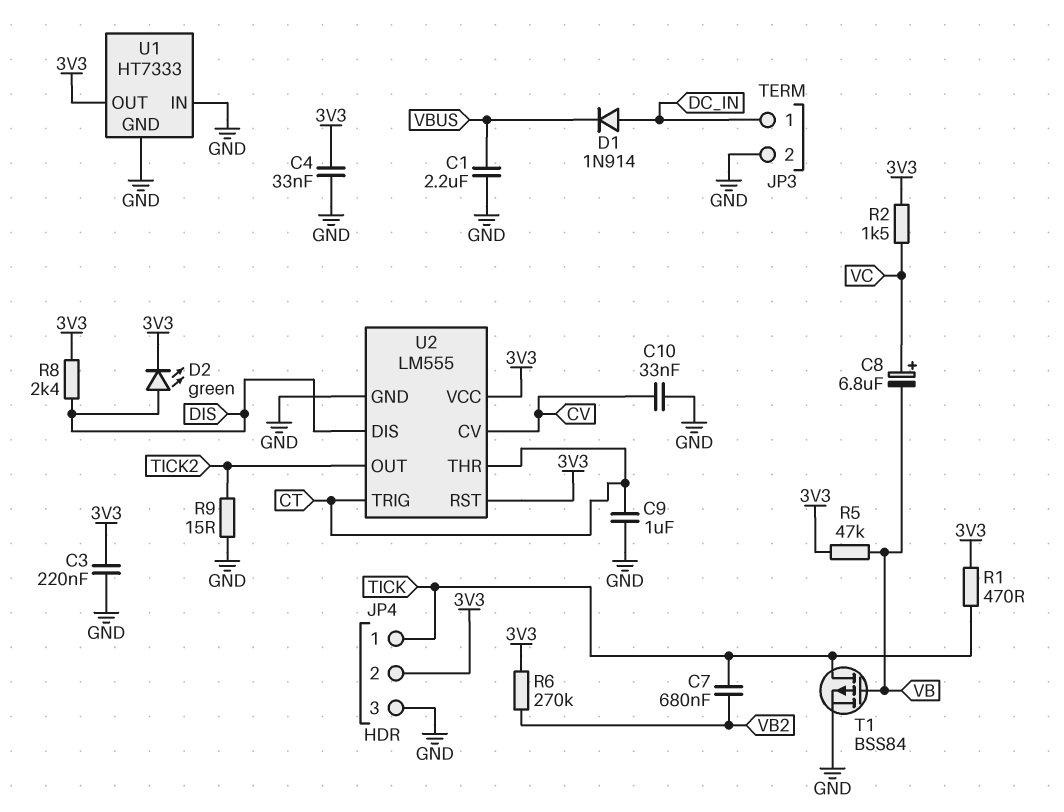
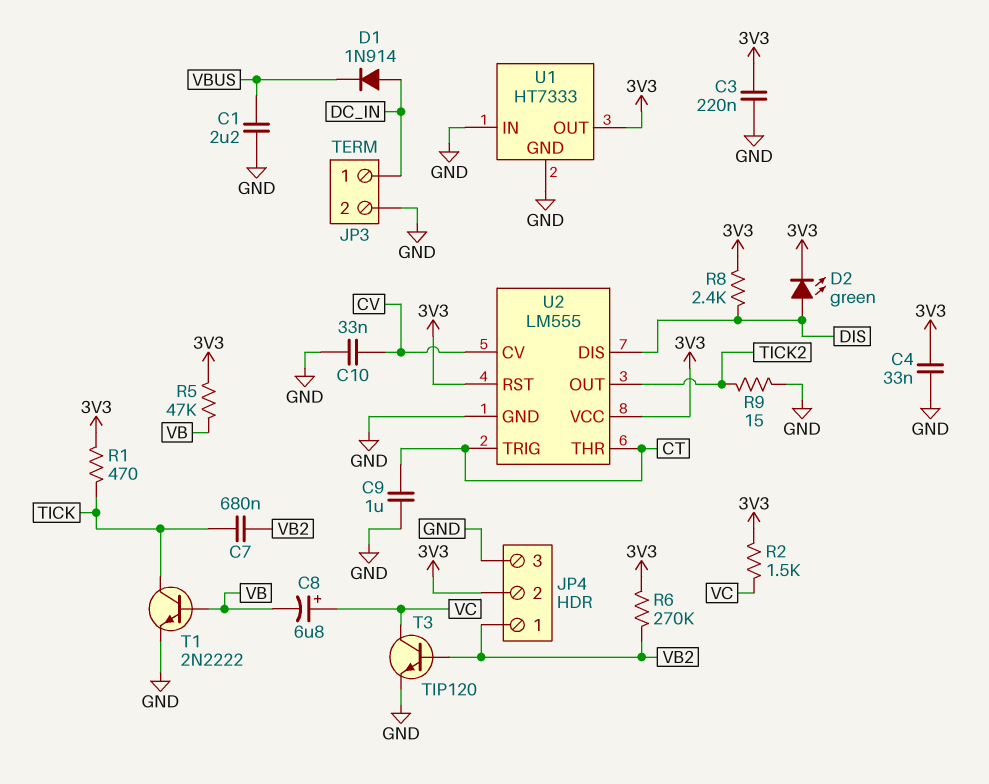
JP4 pin 1: TICK -> VB2
T1: PMOS BSS84 (G VB, D TICK, S GND) -> NPN 2N2222 (B VB, C TICK, E GND)
T3: none -> NPN TIP120 (B VB2, C VC, E GND)

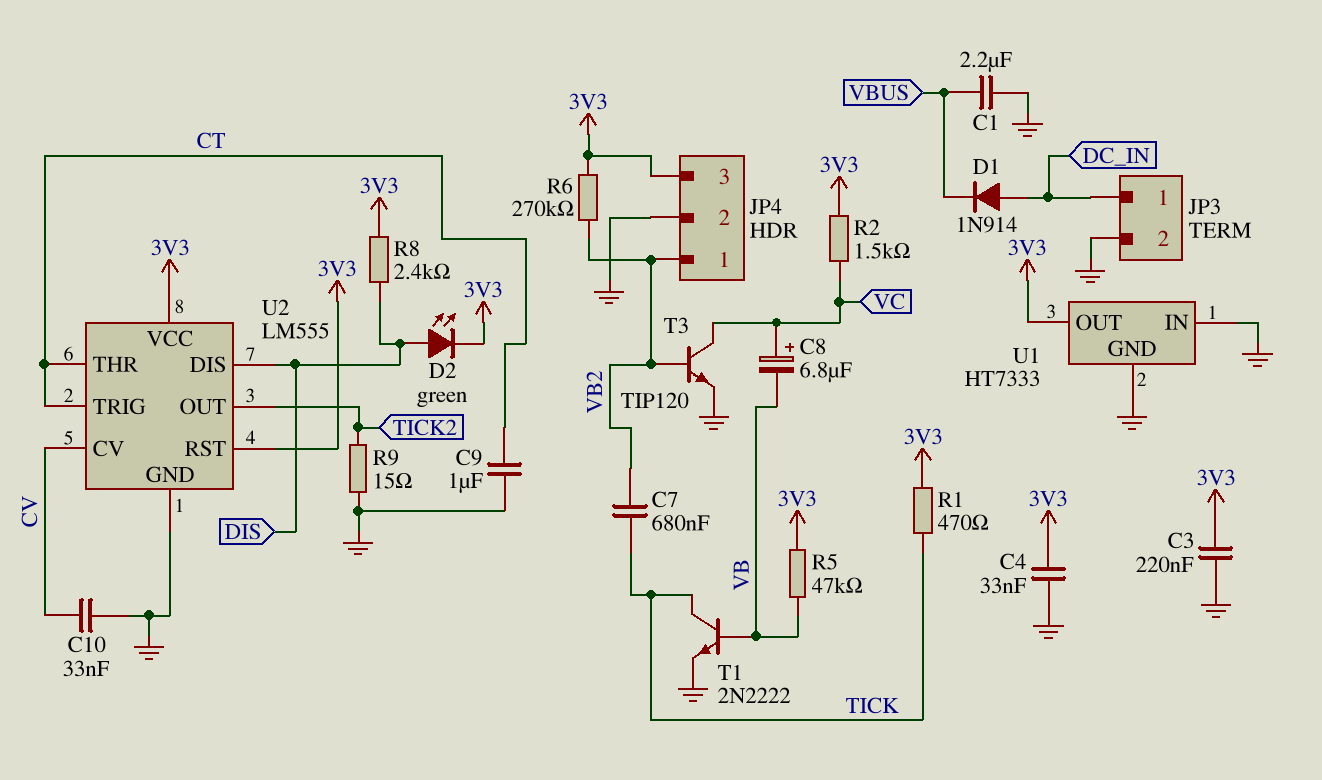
JP4 pin 2: 3V3 -> GND
JP4 pin 3: GND -> 3V3

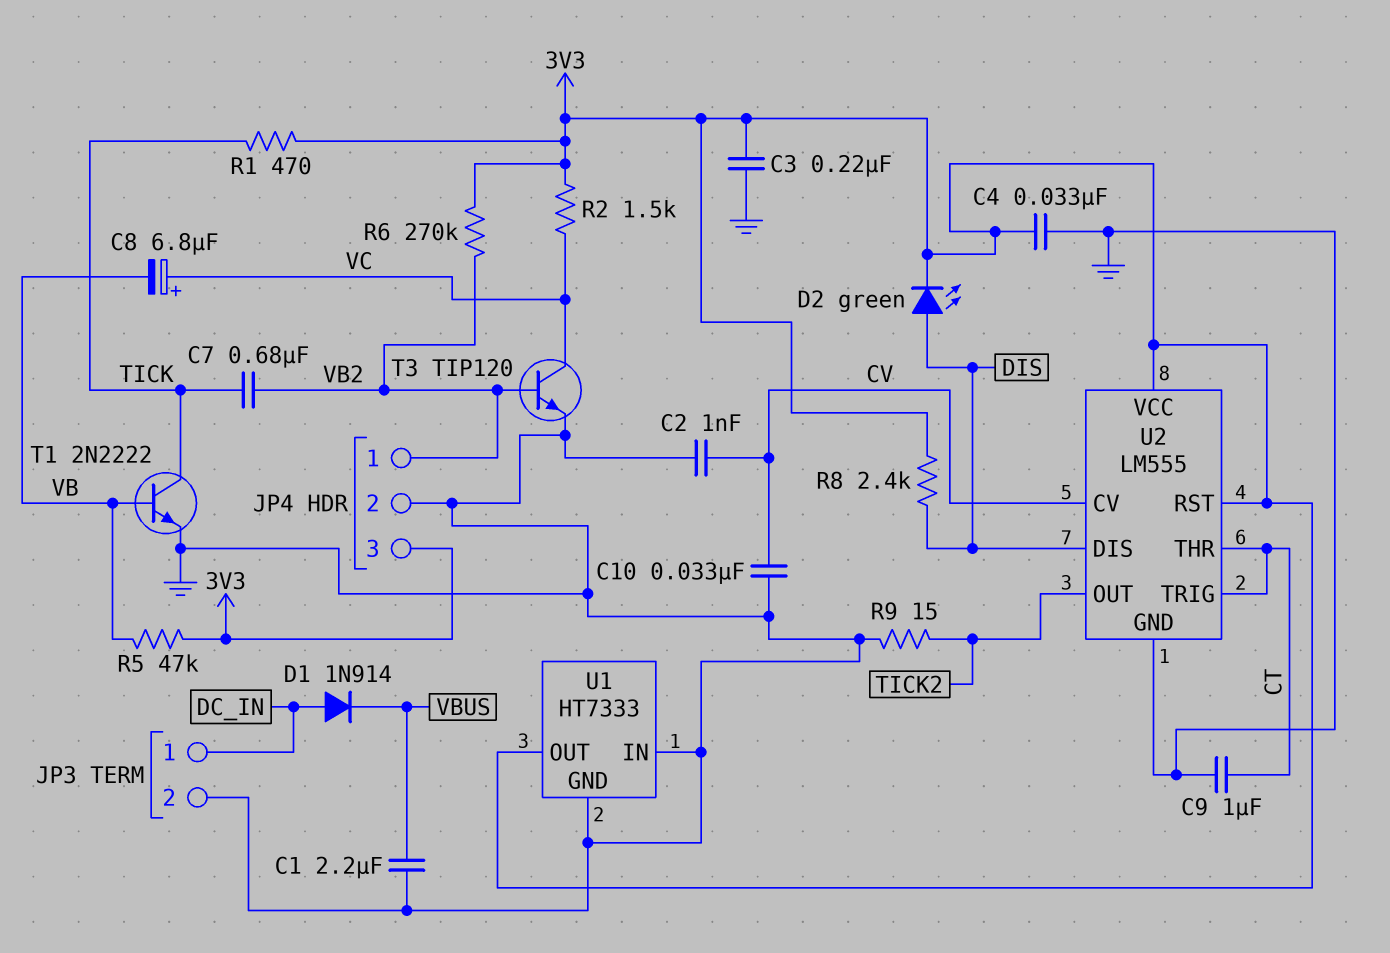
C2: none -> 1nF (CV, GND)

